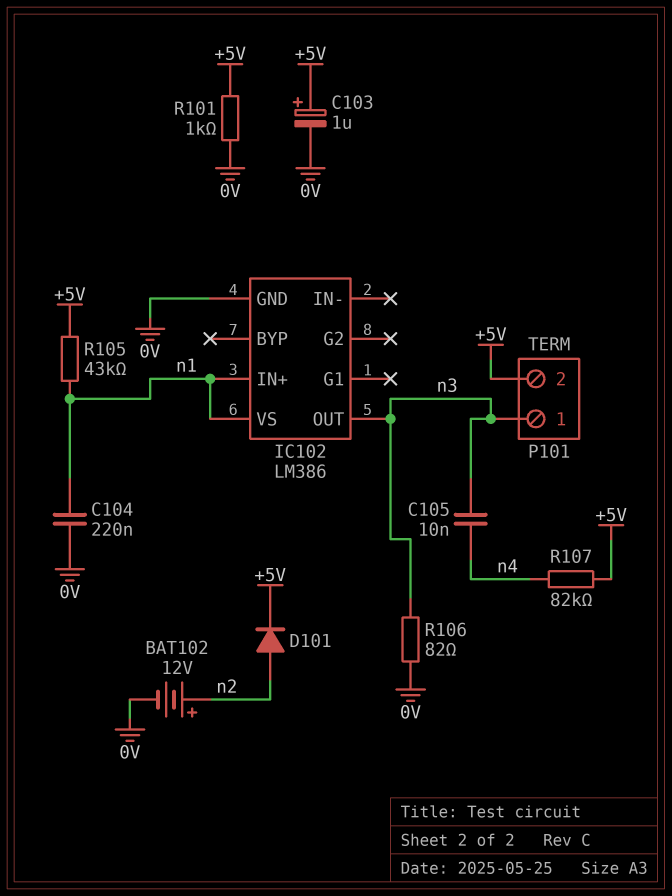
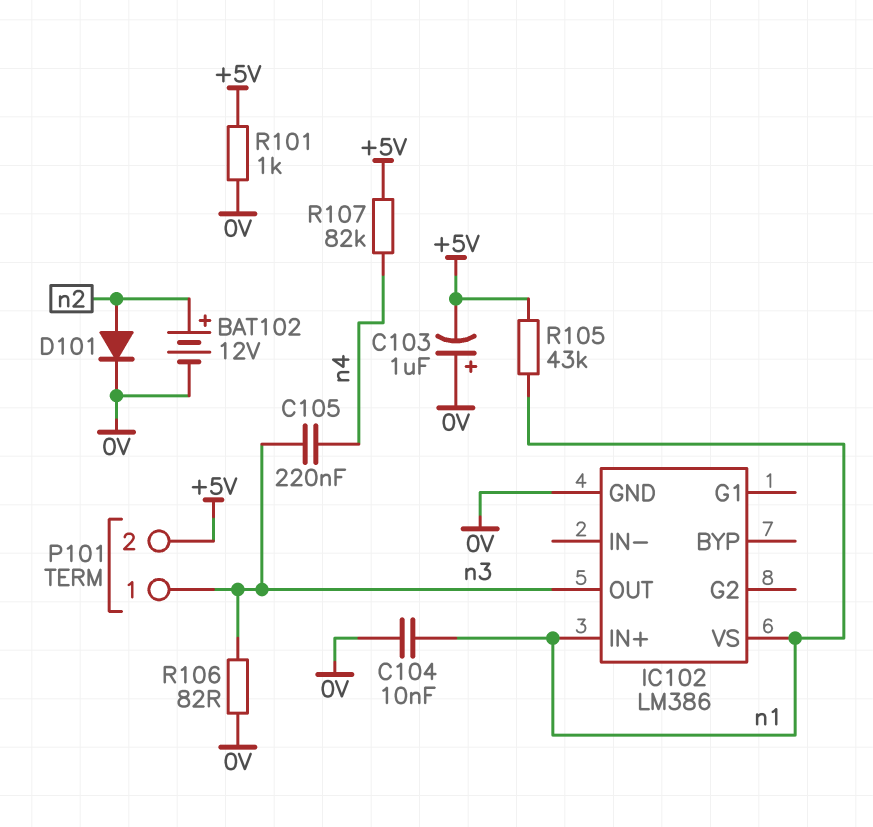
C103: 1uF (plus +5V, minus 0V) -> 1uF (plus 0V, minus +5V)
C104: 220nF (0V, n1) -> 10nF (0V, n1)
C105: 10nF (n3, n4) -> 220nF (n3, n4)
D101: diode (A n2, K +5V) -> diode (A n2, K 0V)

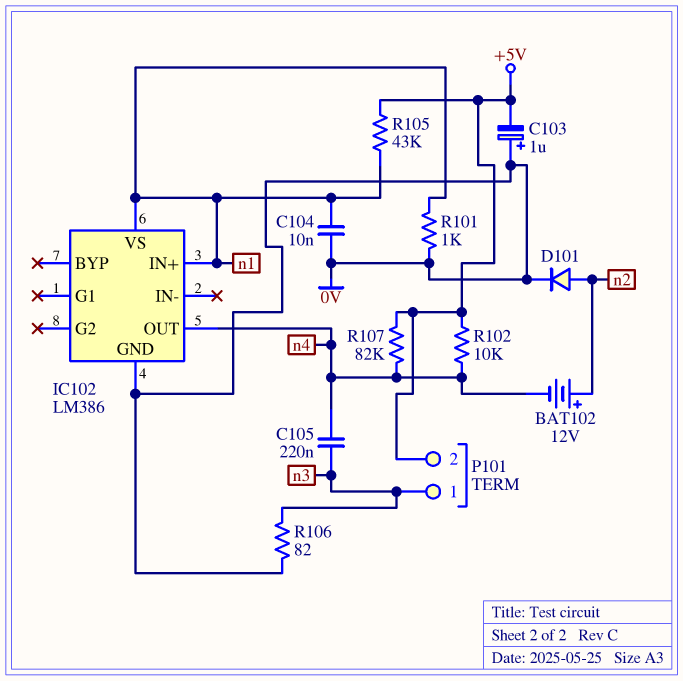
BAT102: 12V (plus n2, minus 0V) -> 12V (plus n2, minus n4)
IC102 pin OUT: n3 -> n4
R101: 1k (+5V, 0V) -> 1k (0V, n1)
R102: none -> 10k (+5V, n4)

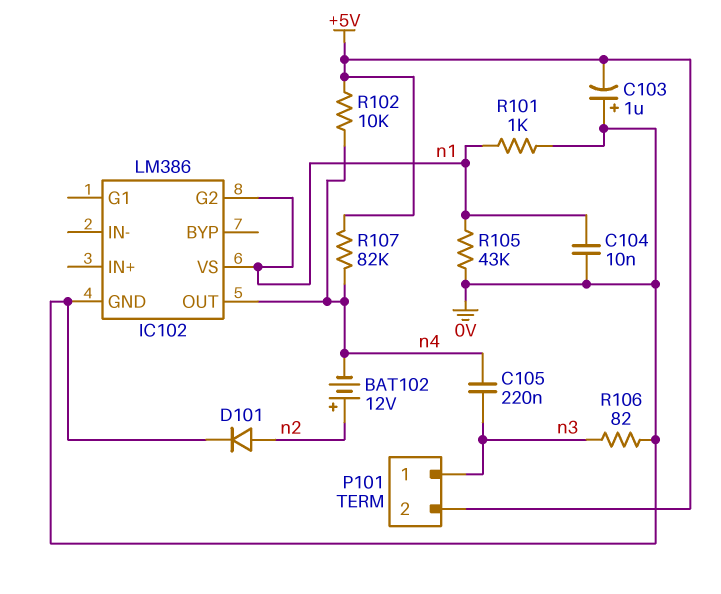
IC102 pin G2: none -> n1
IC102 pin IN+: n1 -> none
R105: 43k (+5V, n1) -> 43k (0V, n1)

